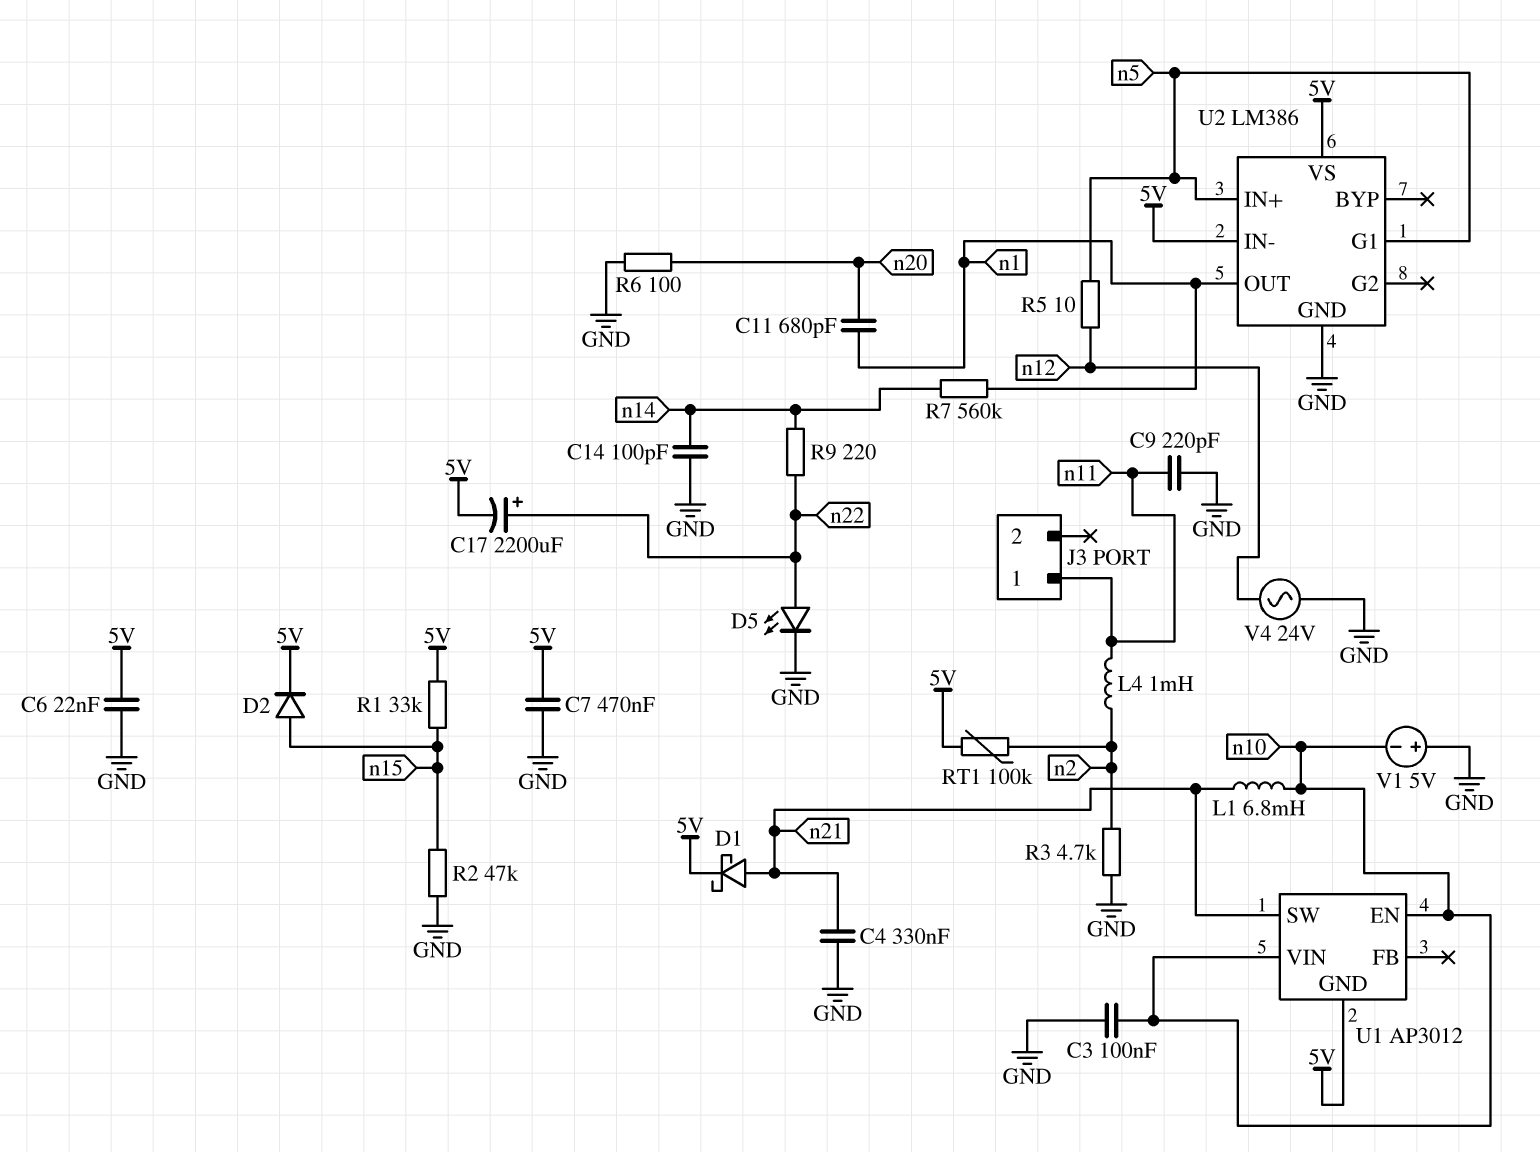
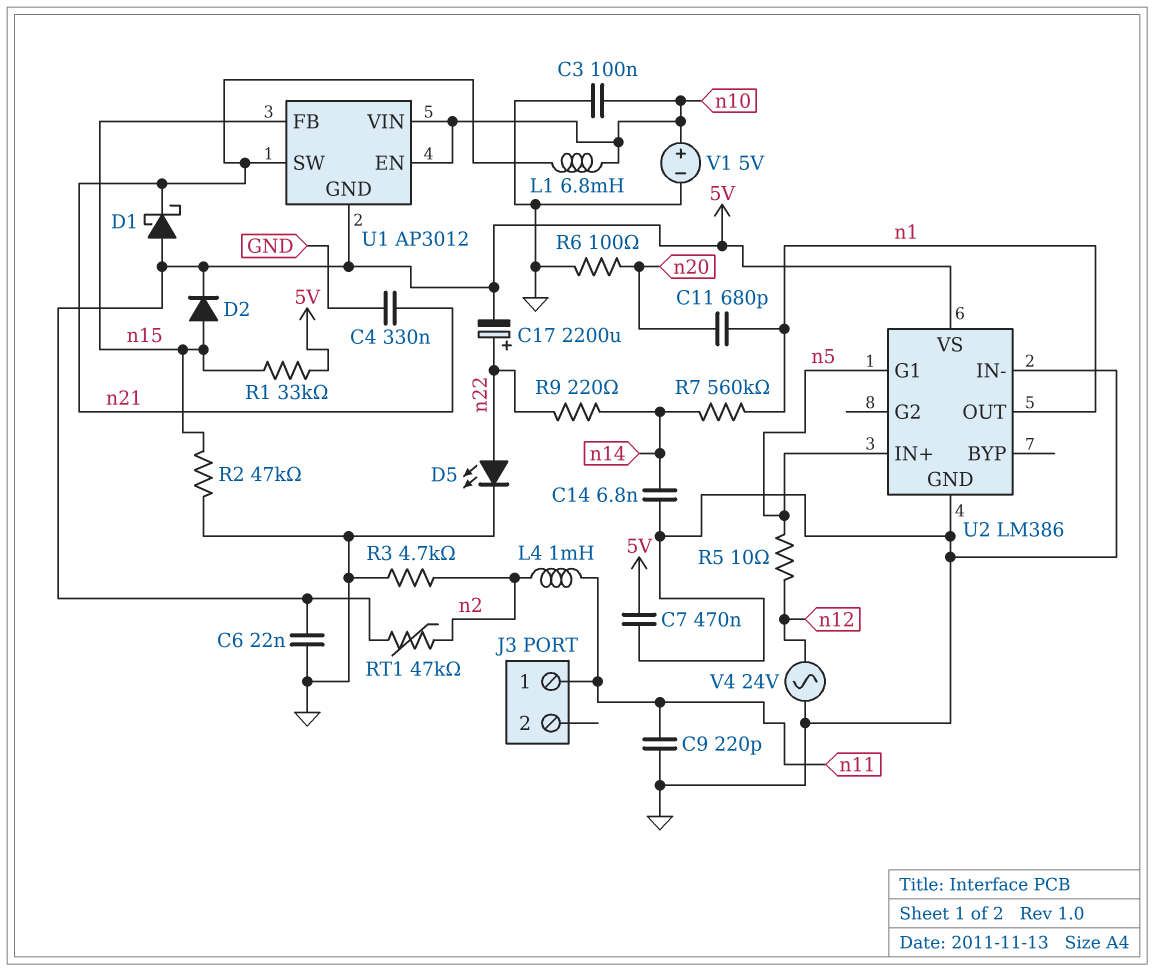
C14: 100pF (GND, n14) -> 6.8nF (GND, n14)
D1: schottky (A n21, K 5V) -> schottky (A 5V, K n21)
RT1: 100k (5V, n2) -> 47k (5V, n2)
U1 pin FB: none -> n15
U2 pin IN-: 5V -> GND
V1: 5V (plus GND, minus n10) -> 5V (plus n10, minus GND)

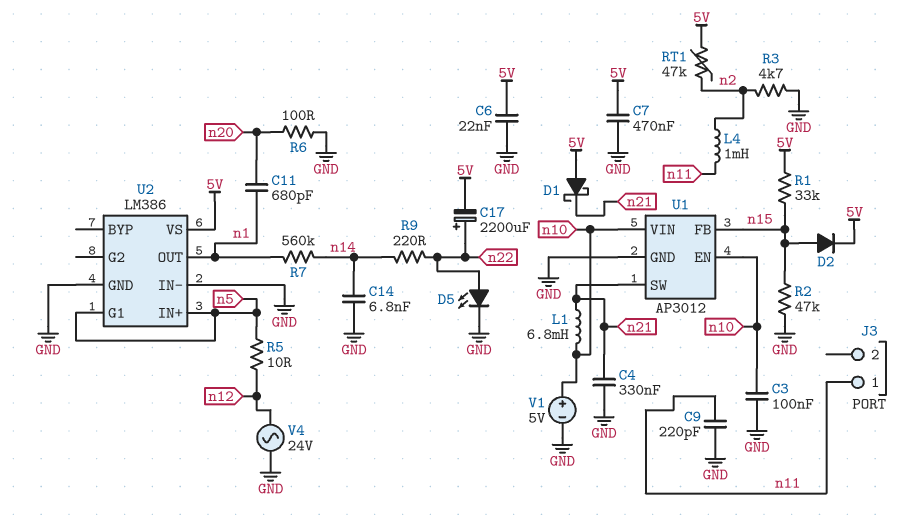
U1 pin GND: 5V -> GND

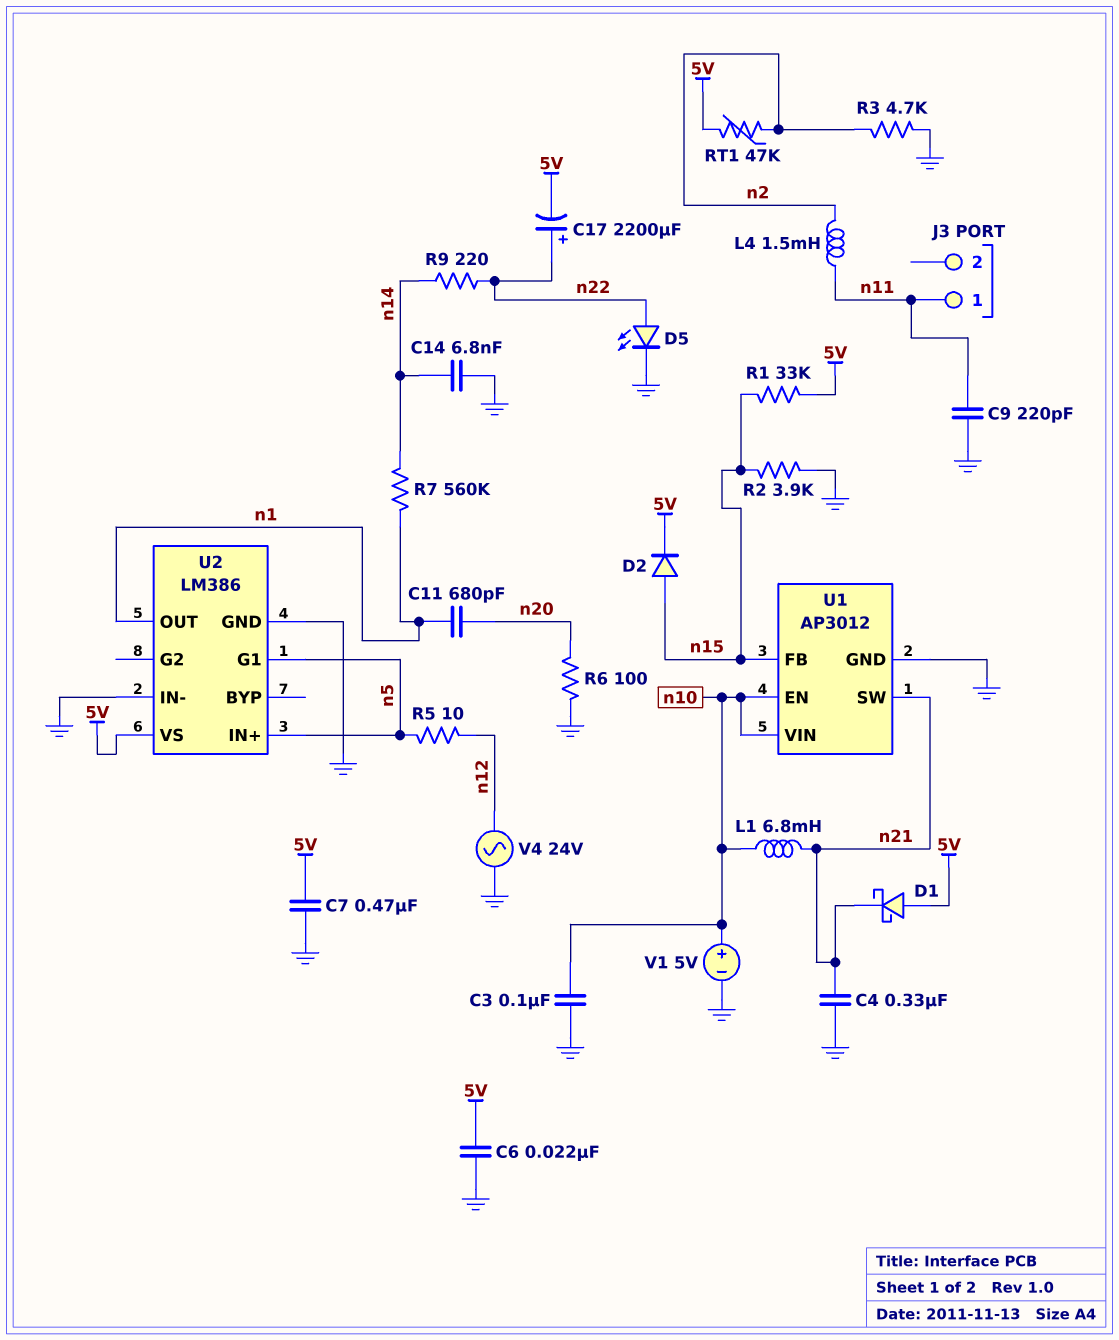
L4: 1mH (n2, n11) -> 1.5mH (n2, n11)
R2: 47k (GND, n15) -> 3.9k (GND, n15)

